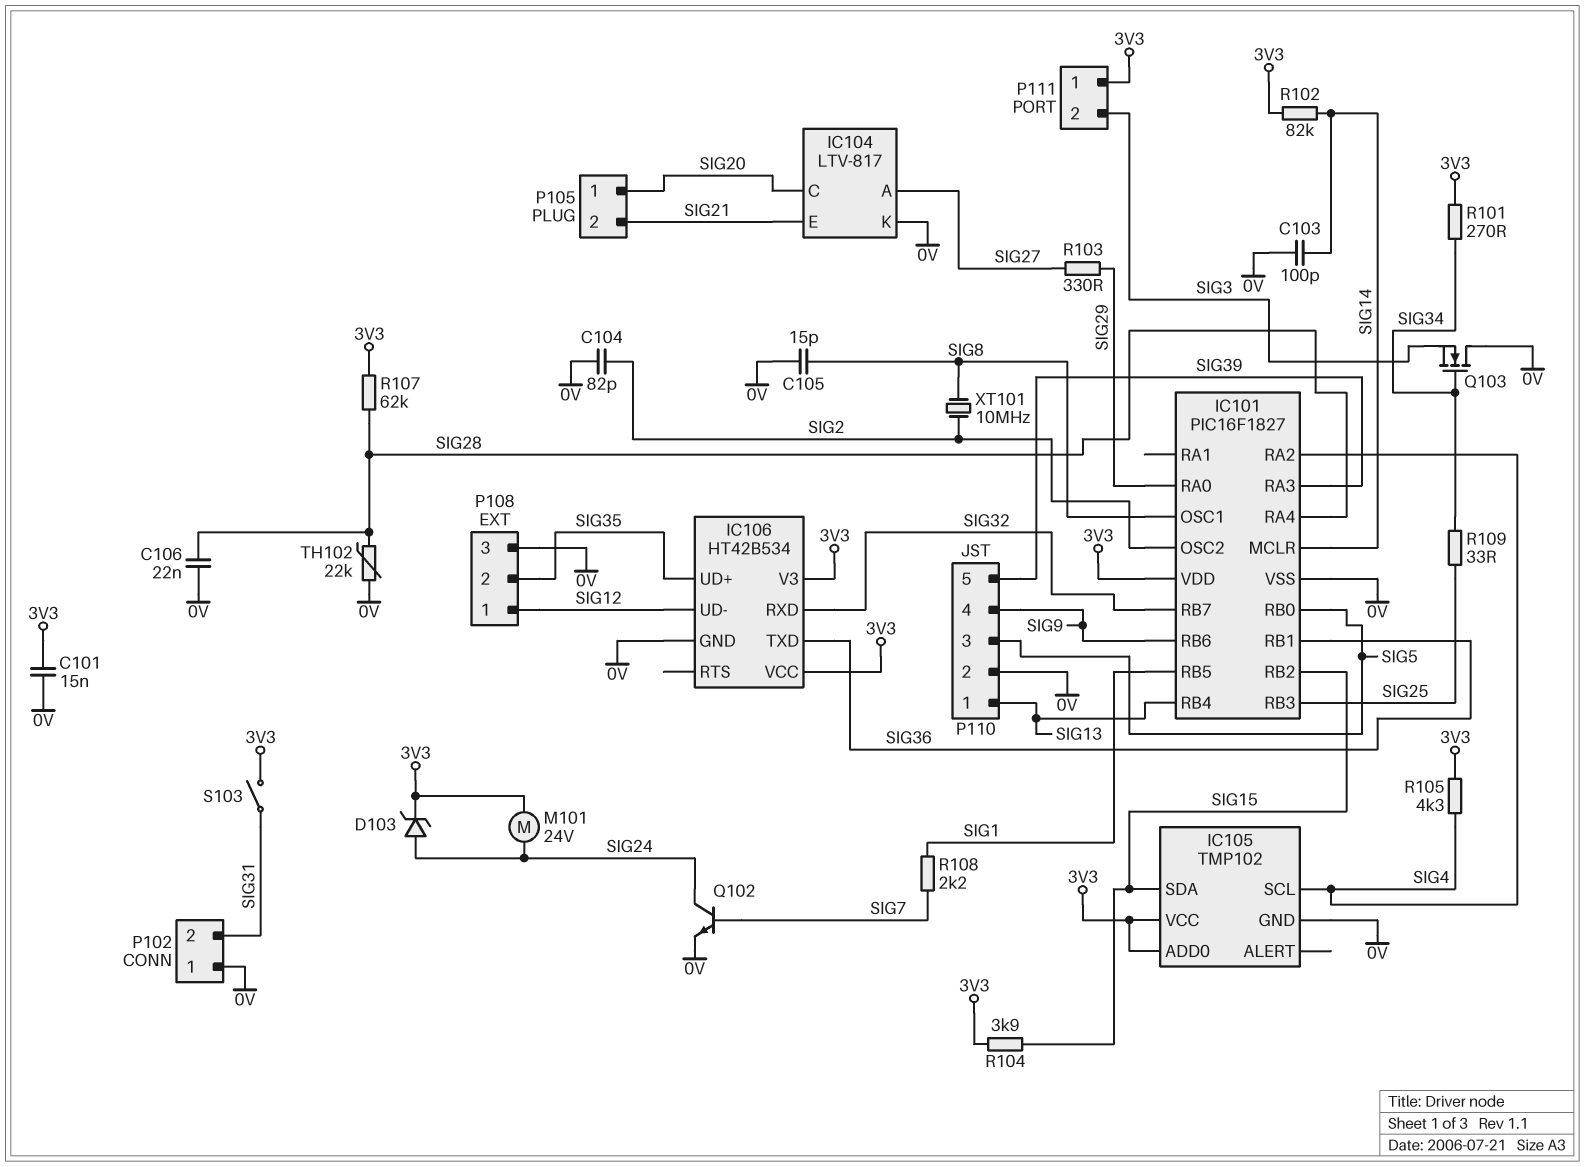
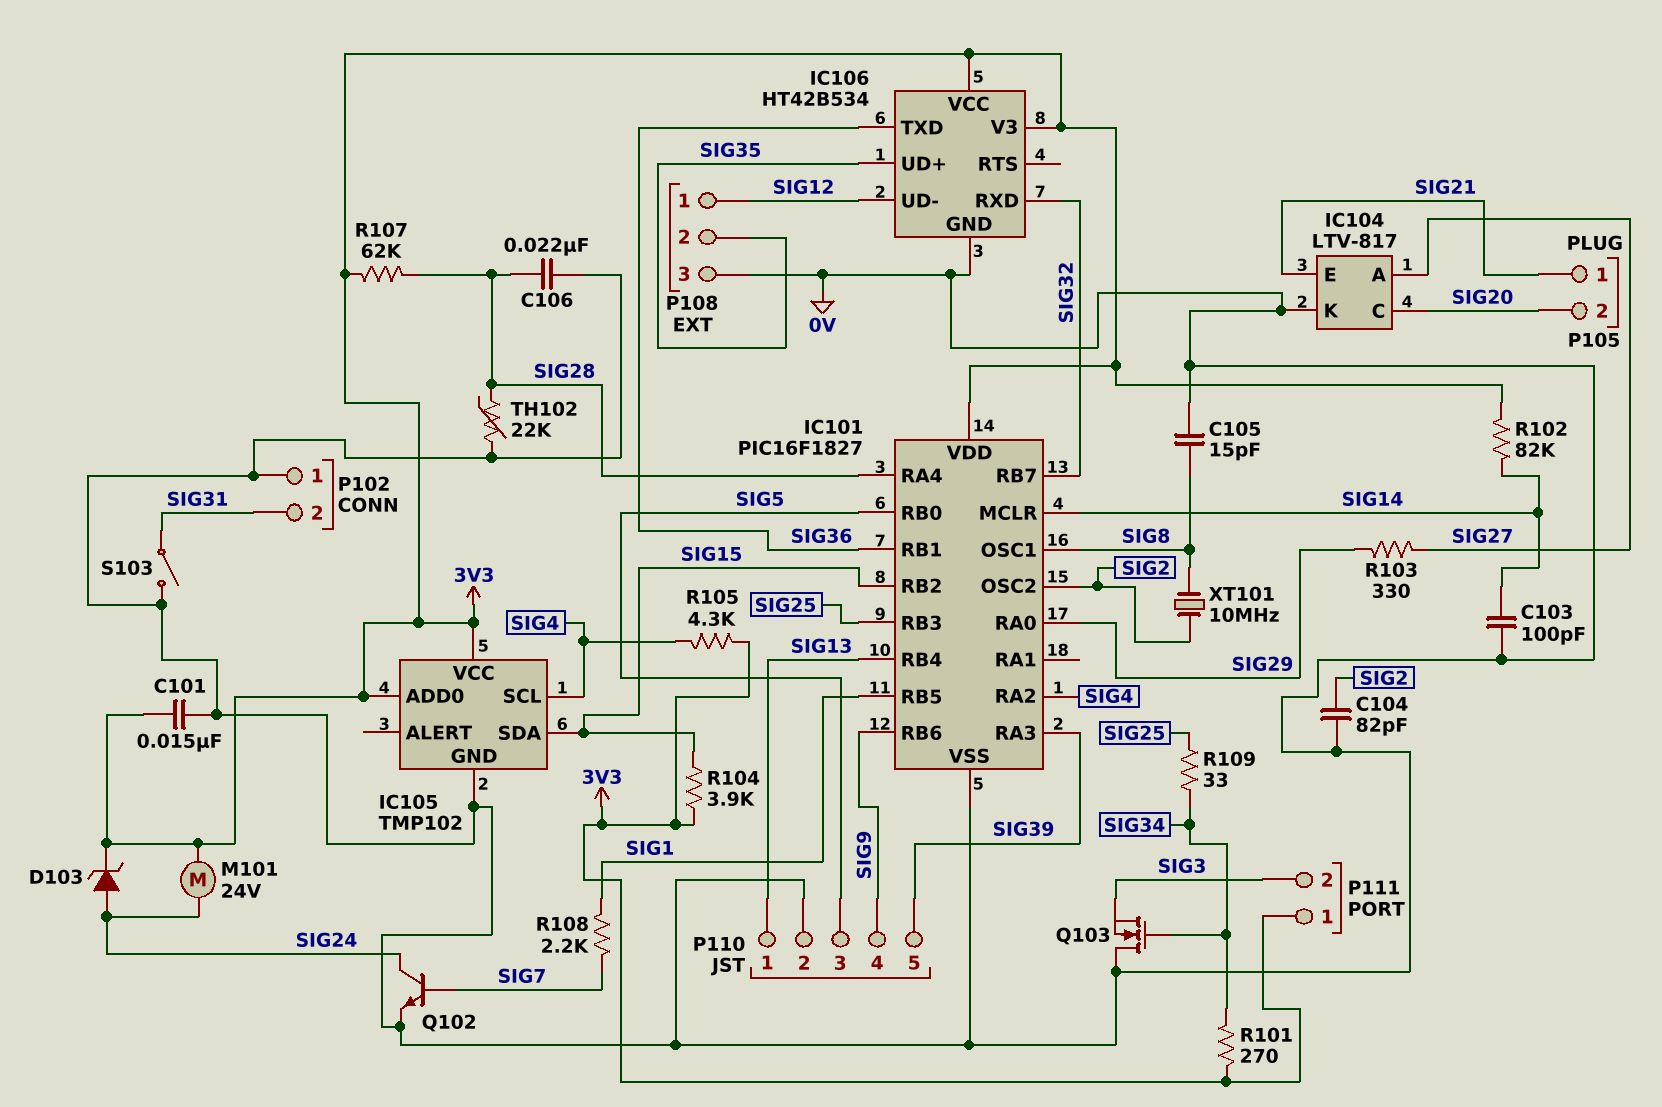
P105 pin 1: SIG20 -> SIG21
P105 pin 2: SIG21 -> SIG20
S103: switch (3V3, SIG31) -> switch (0V, SIG31)

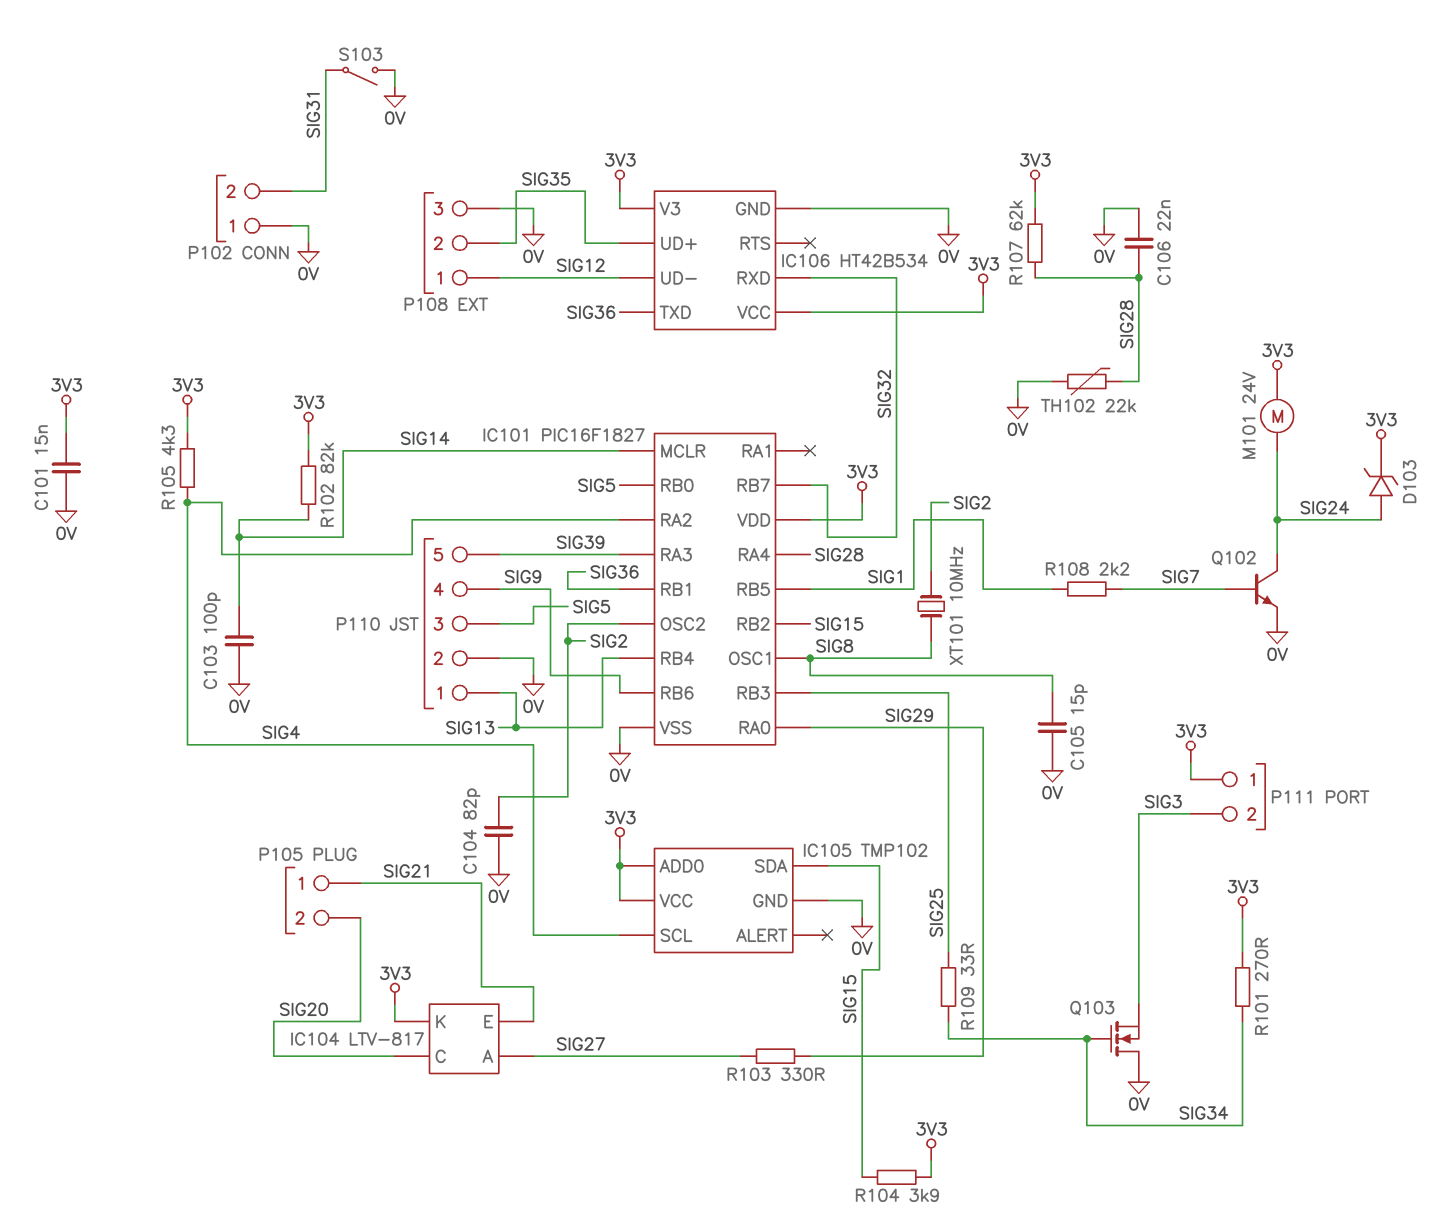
IC104 pin K: 0V -> 3V3

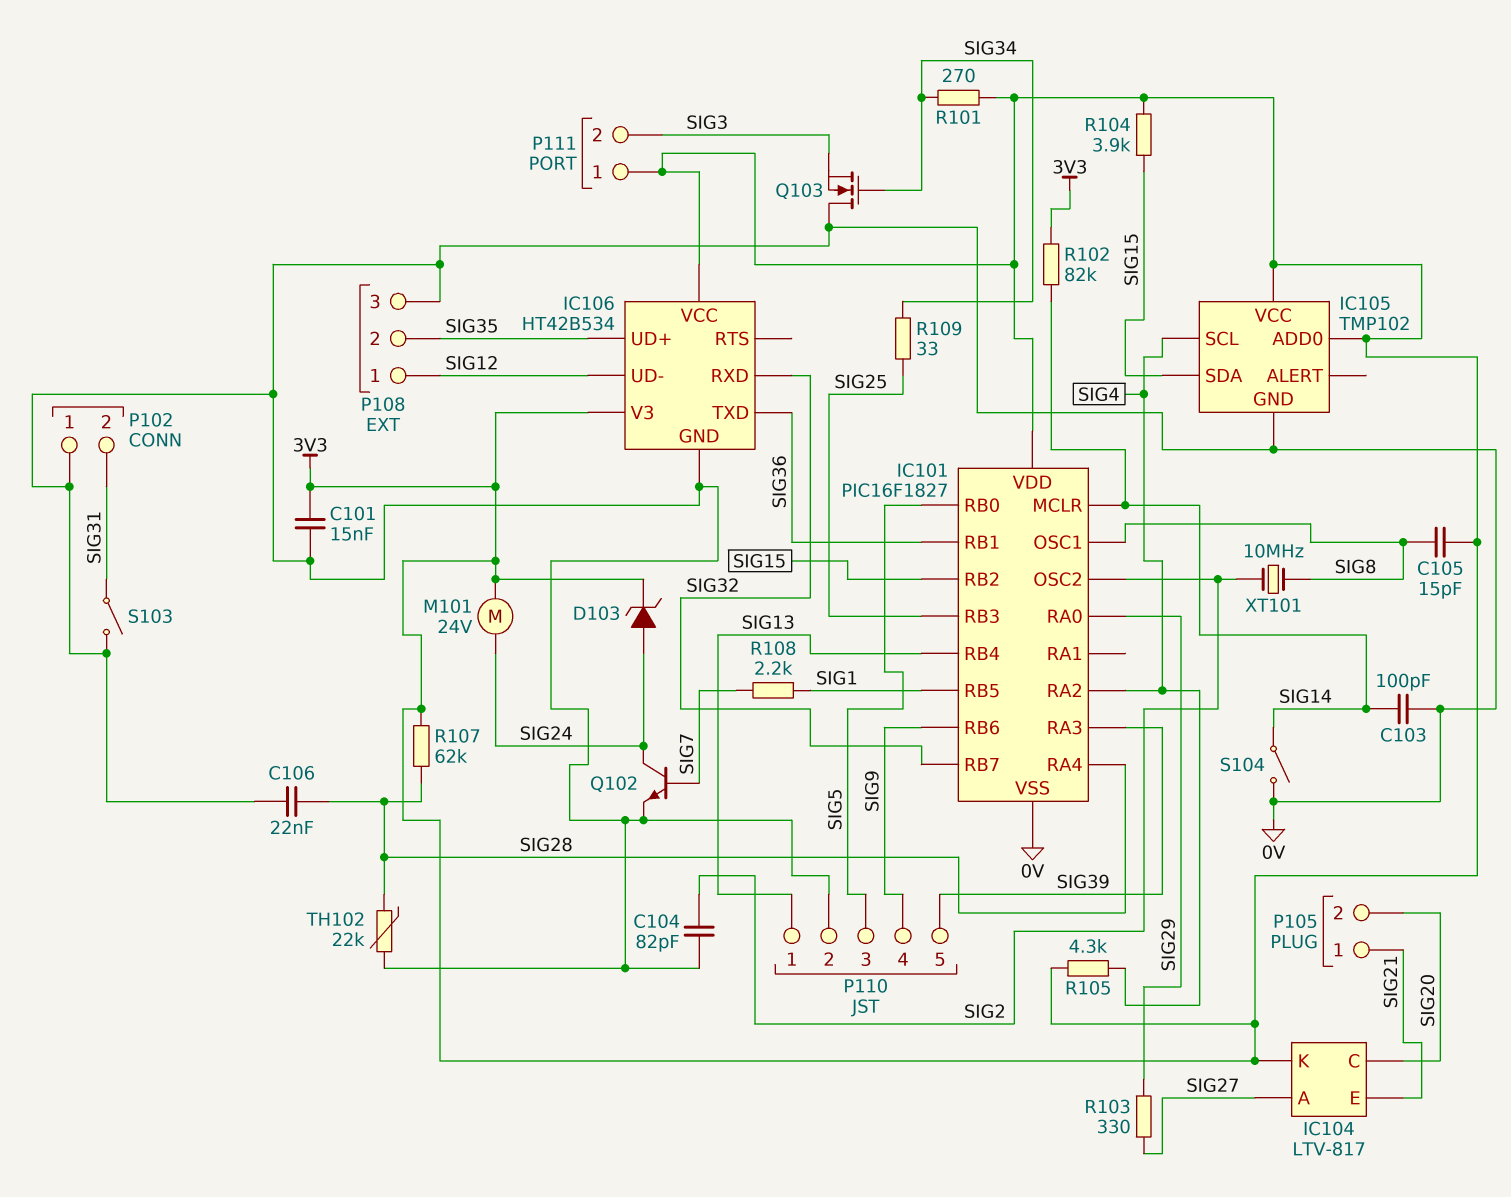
C105: 15pF (0V, SIG8) -> 15pF (3V3, SIG8)
S104: none -> switch (0V, SIG14)

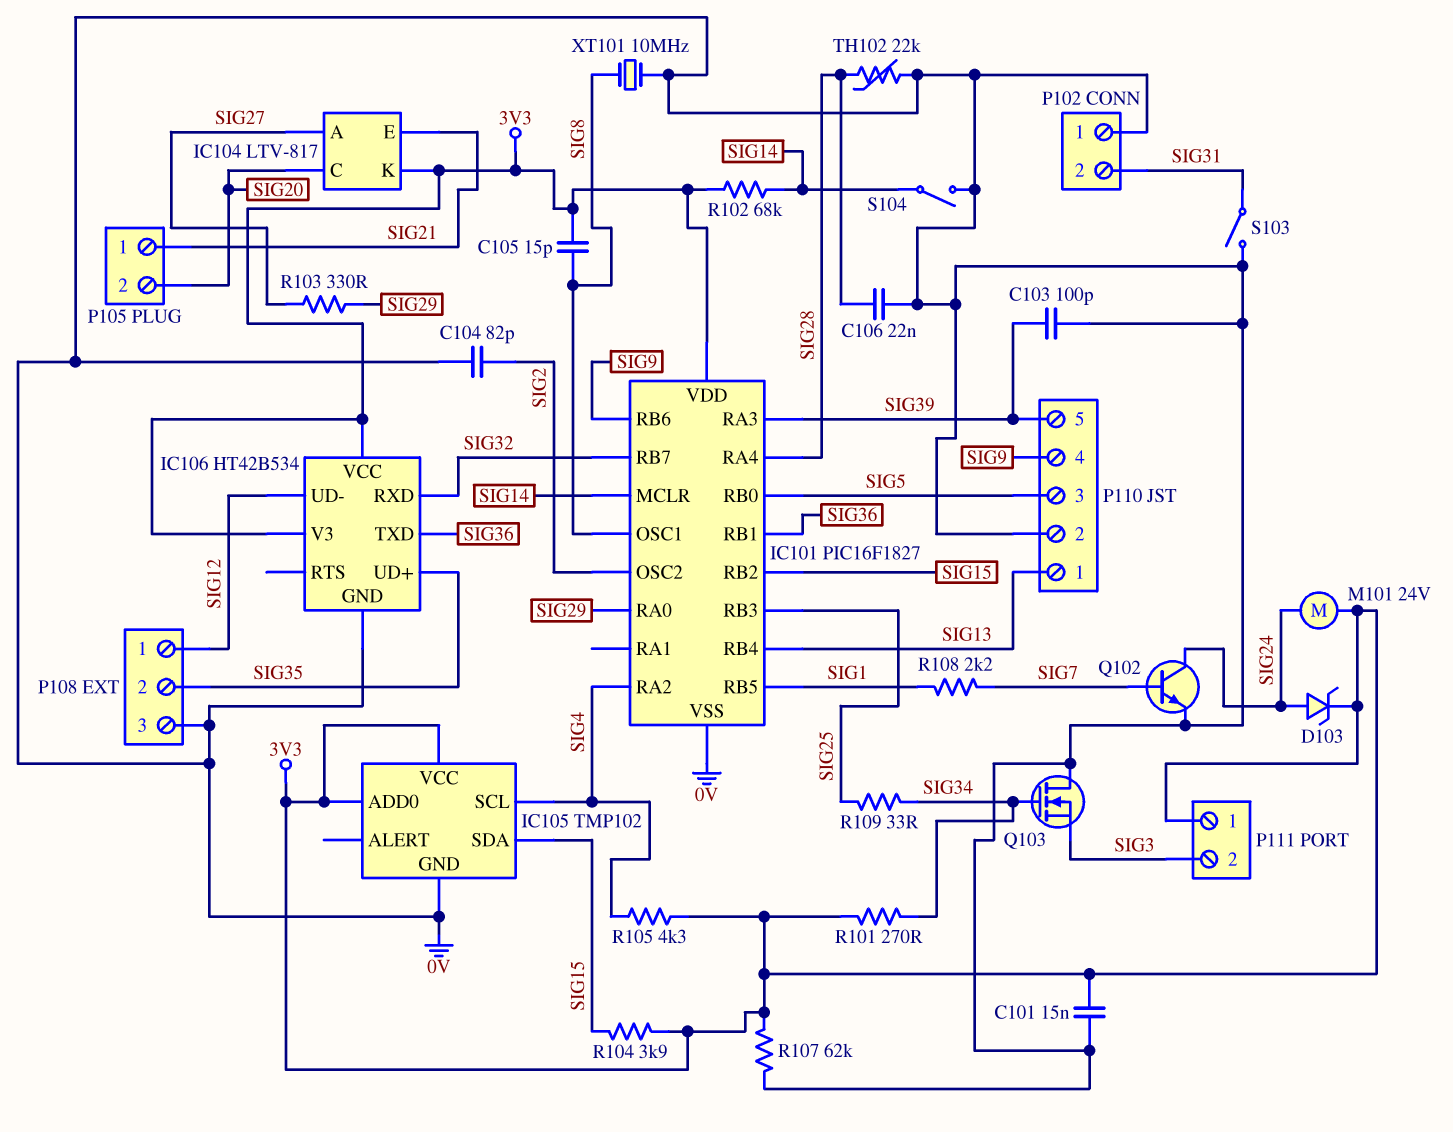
C103: 100pF (0V, SIG14) -> 100pF (0V, SIG39)
R102: 82k (3V3, SIG14) -> 68k (3V3, SIG14)
R107: 62k (3V3, SIG28) -> 62k (0V, 3V3)
XT101: 10MHz (SIG2, SIG8) -> 10MHz (0V, SIG8)

